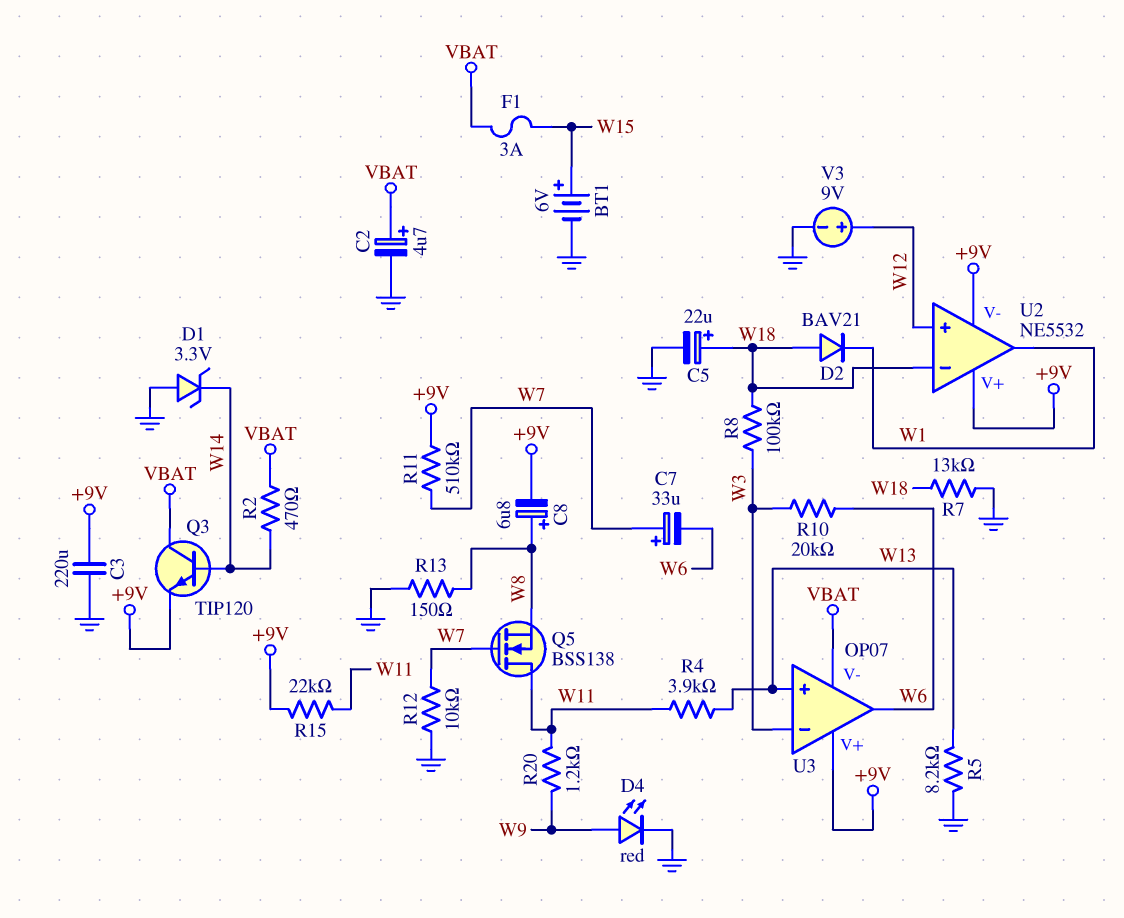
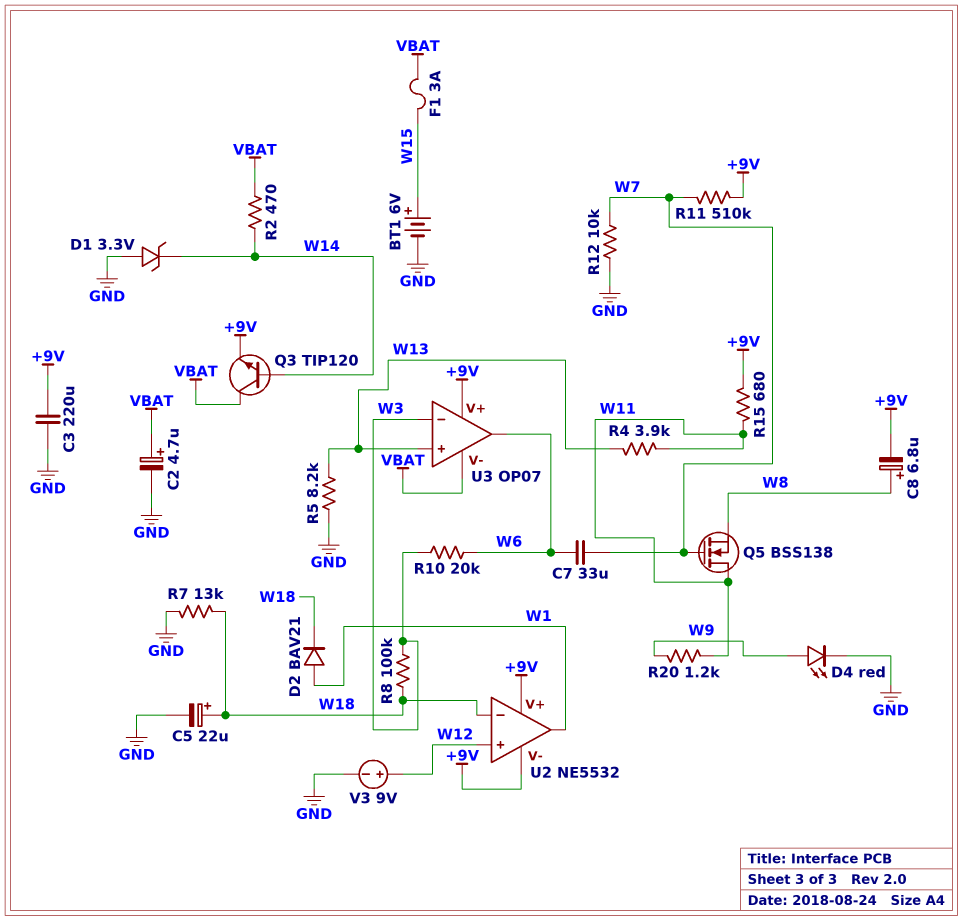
C7: 33uF (plus W7, minus W6) -> 33uF (W6, W7)
D2: diode BAV21 (A W18, K W1) -> diode BAV21 (A W1, K W18)
R13: 150 (GND, W8) -> none
R15: 22k (+9V, W11) -> 680 (+9V, W11)

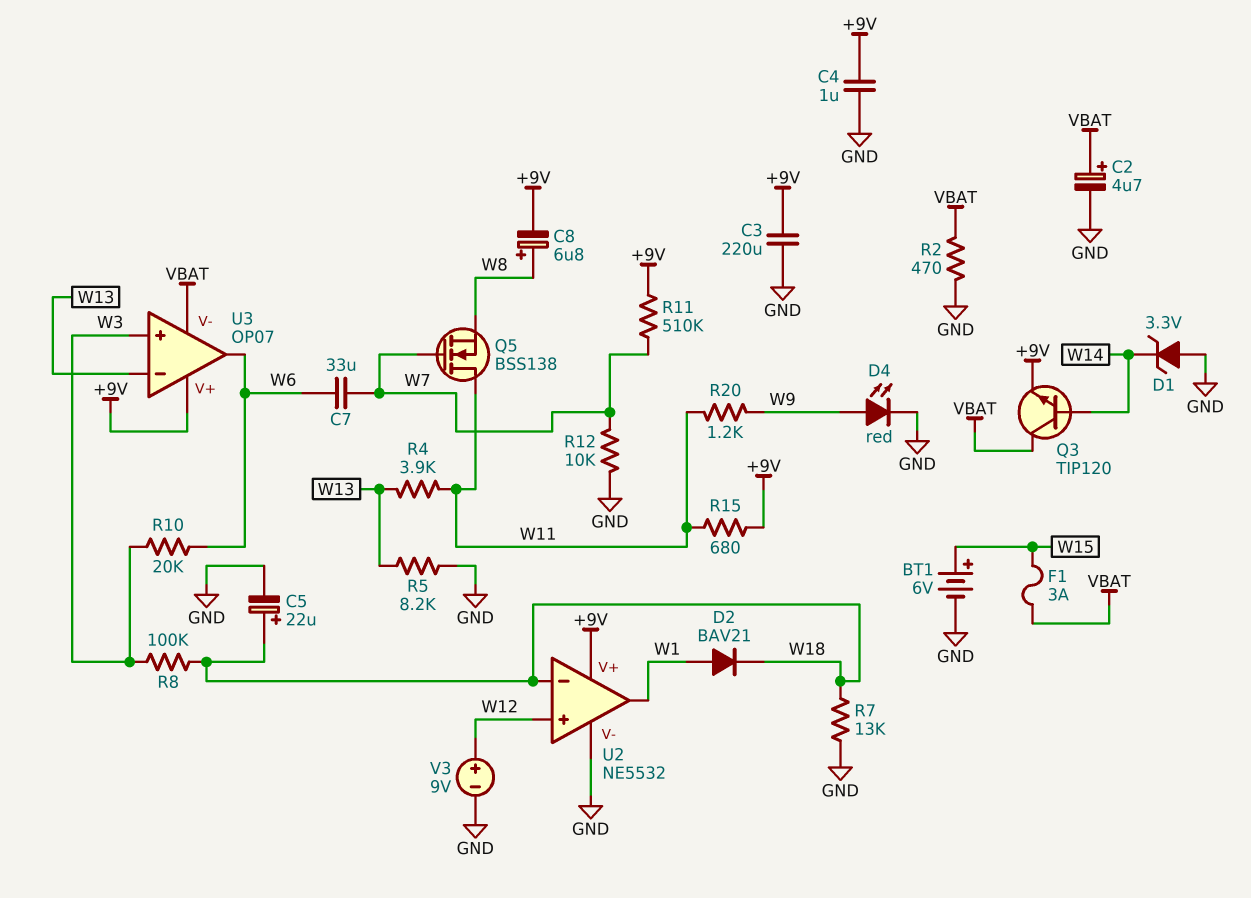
C4: none -> 1uF (+9V, GND)
R2: 470 (VBAT, W14) -> 470 (GND, VBAT)
U2 pin V-: +9V -> GND
U3 pin in+: W13 -> W3
U3 pin in-: W3 -> W13

